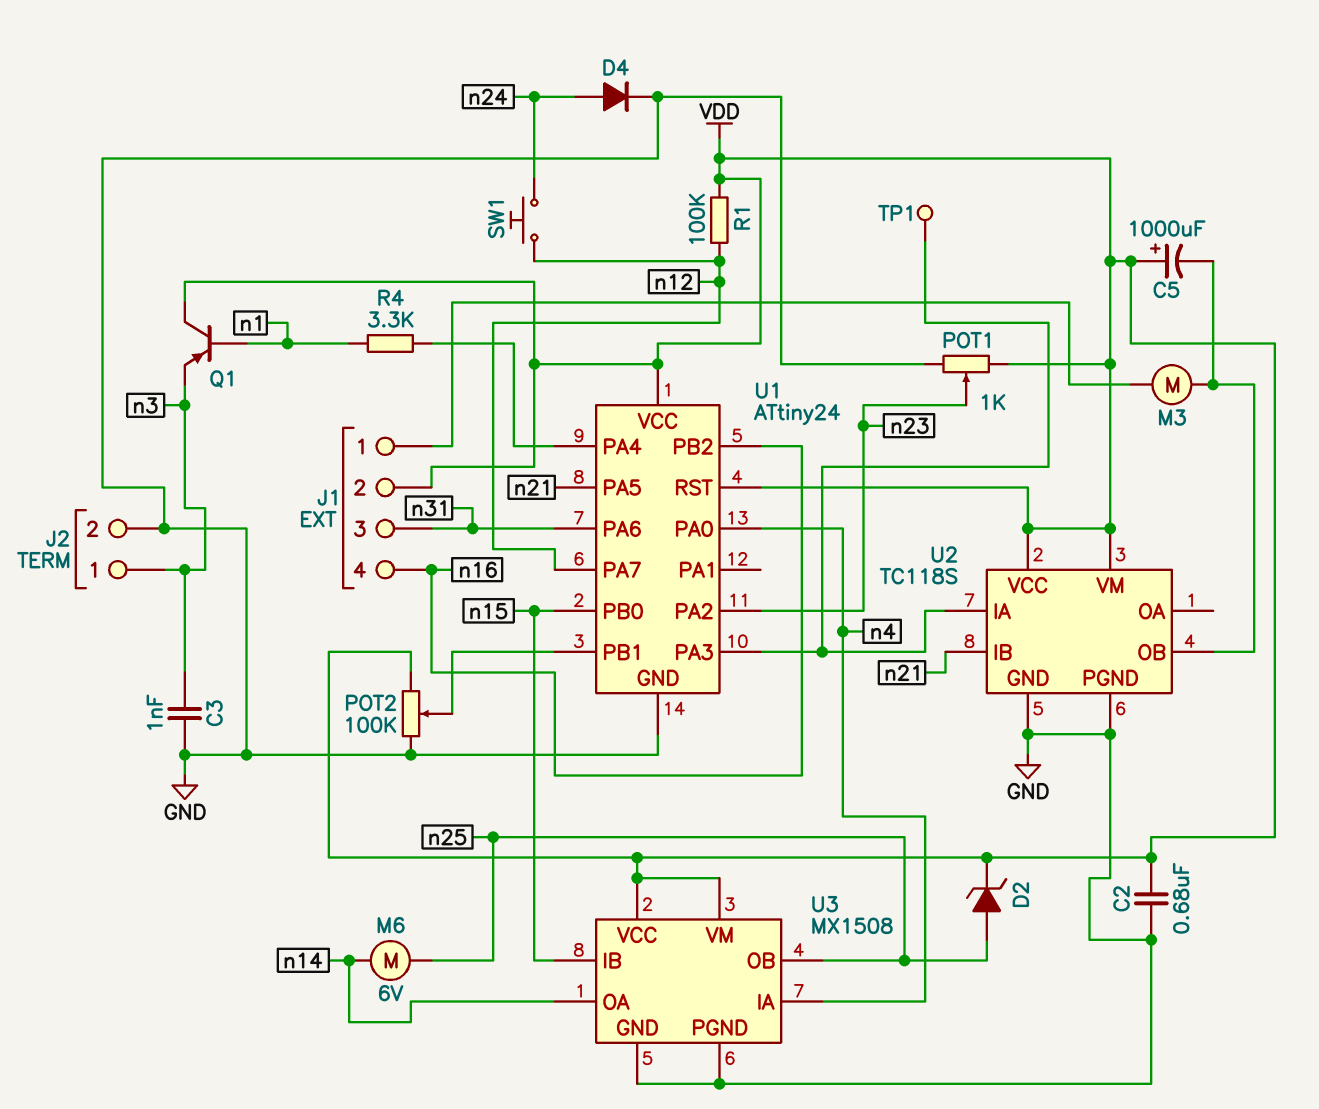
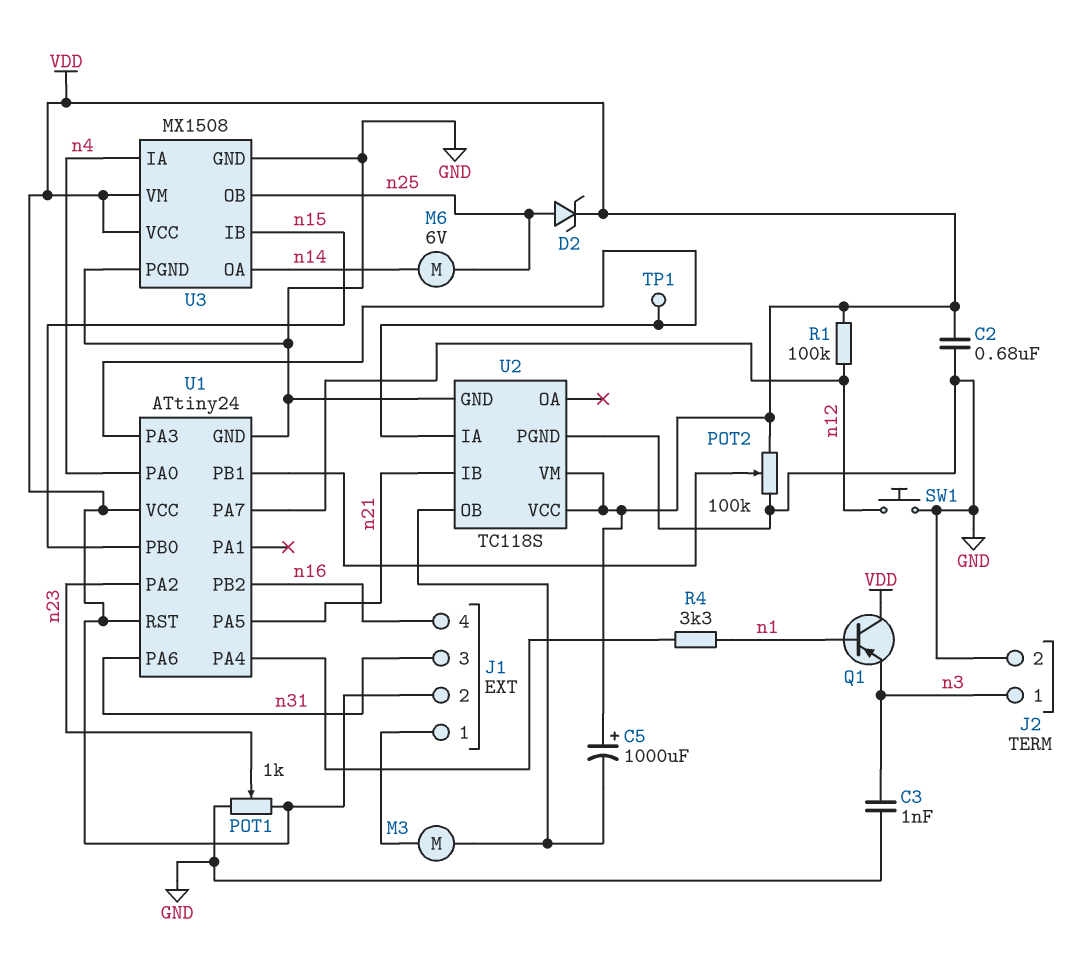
D4: diode (A n24, K GND) -> none
SW1: button (n12, n24) -> button (GND, n12)

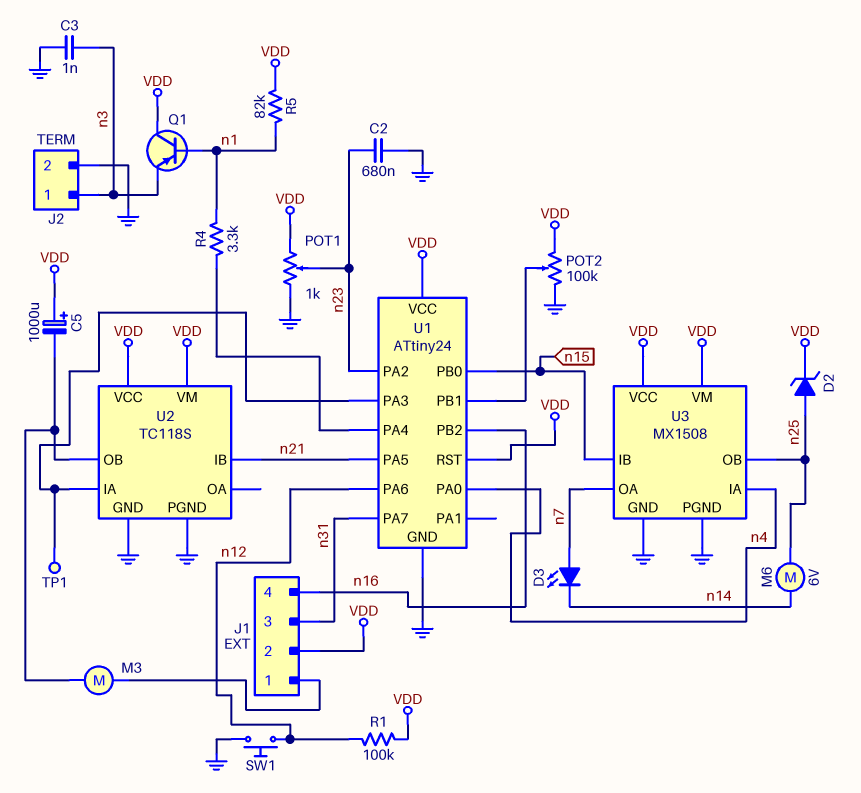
C2: 680nF (GND, VDD) -> 680nF (GND, n23)
D3: none -> LED (A n7, K n14)
R5: none -> 82k (VDD, n1)
U1 pin PA6: n31 -> n12
U1 pin PA7: n12 -> n31
U3 pin OA: n14 -> n7

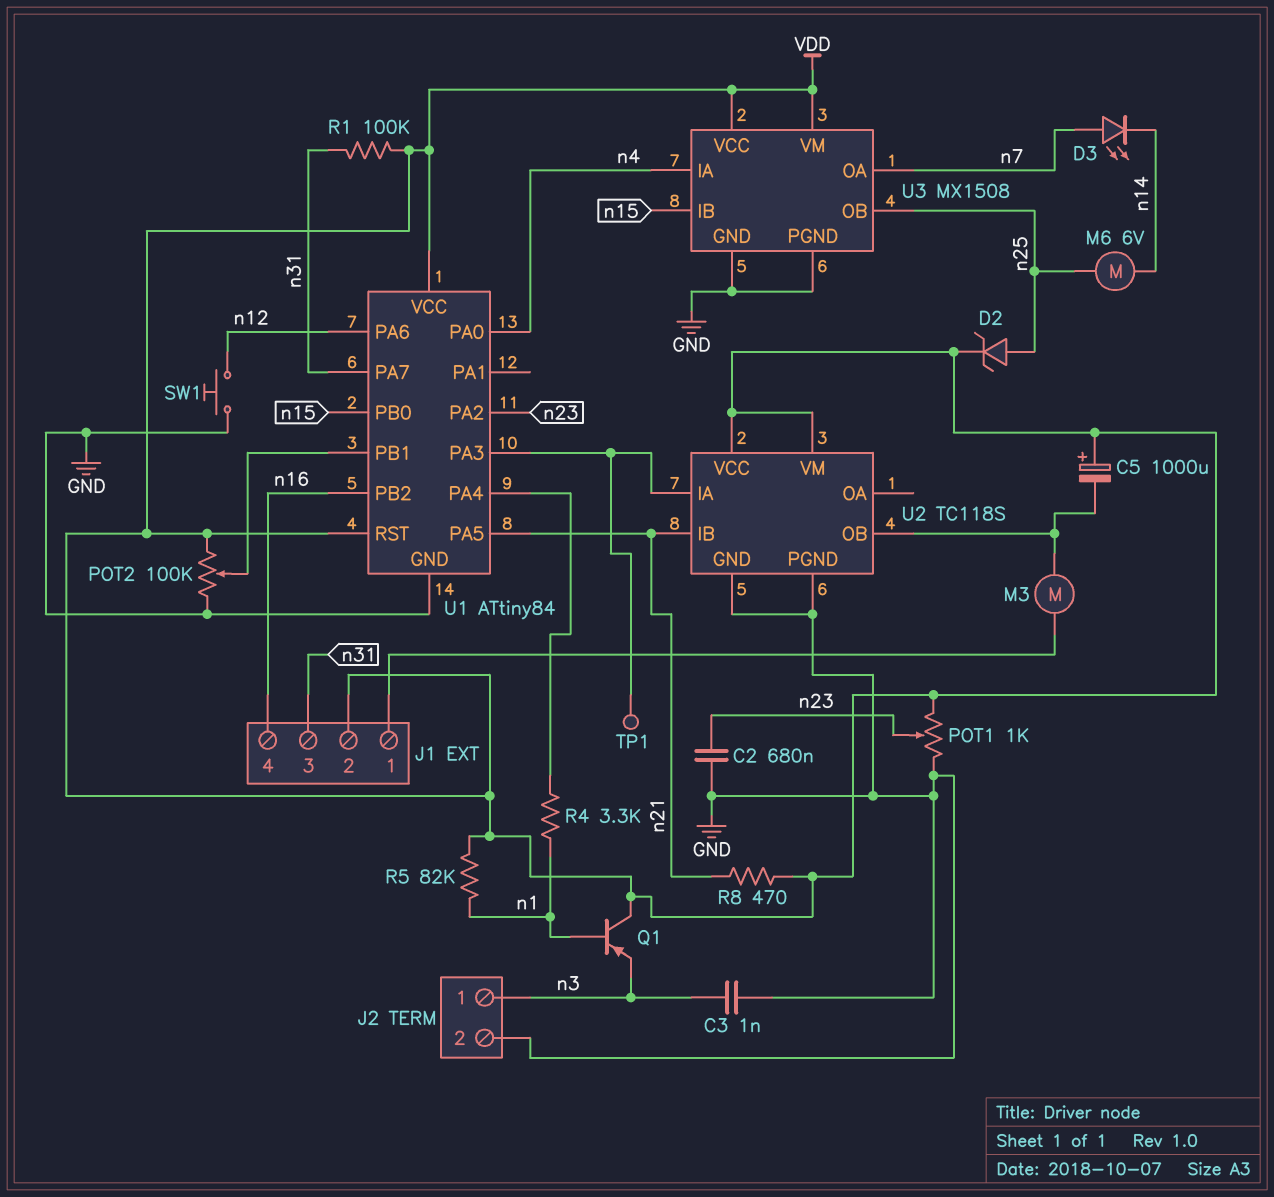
R1: 100k (VDD, n12) -> 100k (VDD, n31)
R8: none -> 470 (VDD, n21)
U1: ATtiny24 -> ATtiny84

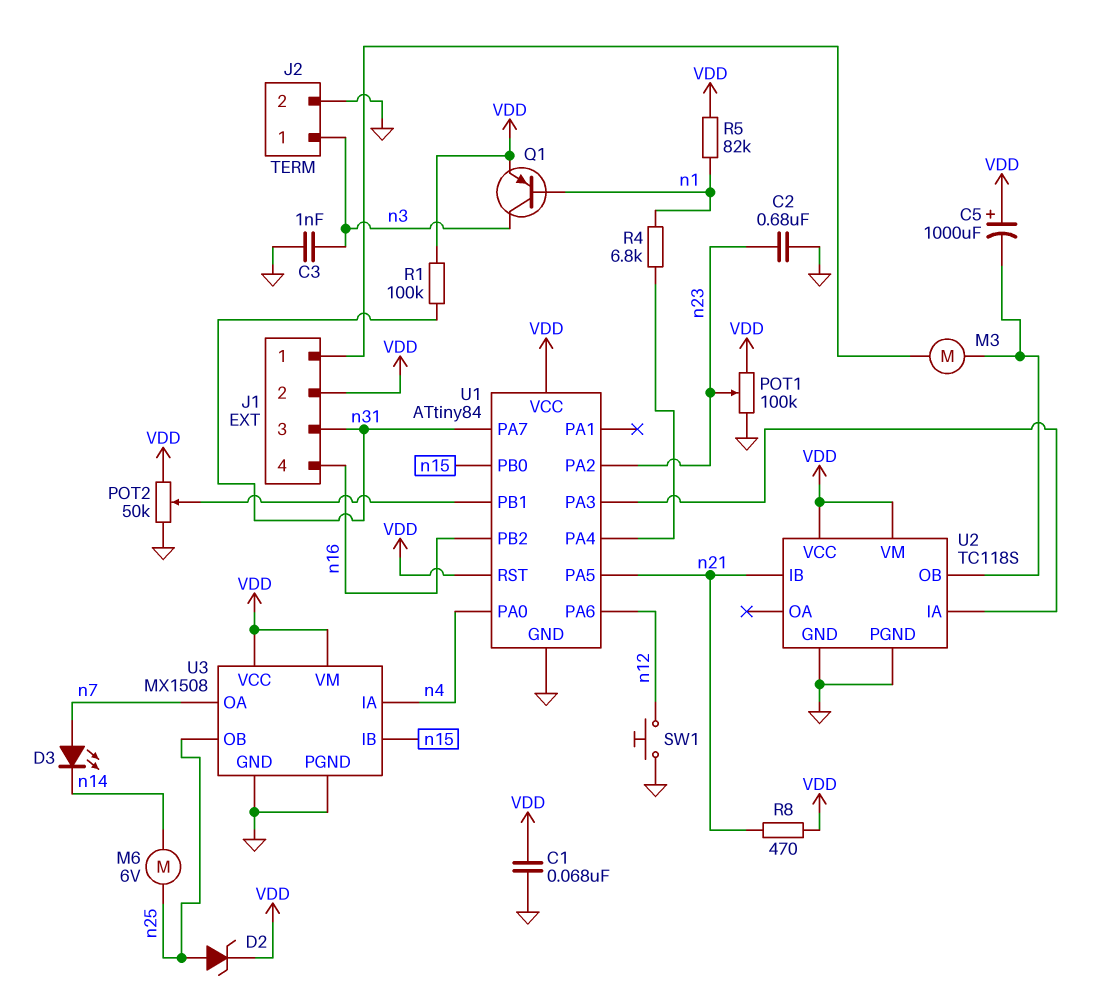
C1: none -> 68nF (GND, VDD)
POT1: 1k (GND, VDD, wiper n23) -> 100k (GND, VDD, wiper n23)
POT2: 100k (GND, VDD, wiper U1/PB1) -> 50k (GND, VDD, wiper U1/PB1)
Q1: PNP (B n1, C VDD, E n3) -> PNP (B n1, C n3, E VDD)
R4: 3.3k (U1/PA4, n1) -> 6.8k (U1/PA4, n1)
TP1: test point (U1/PA3) -> none

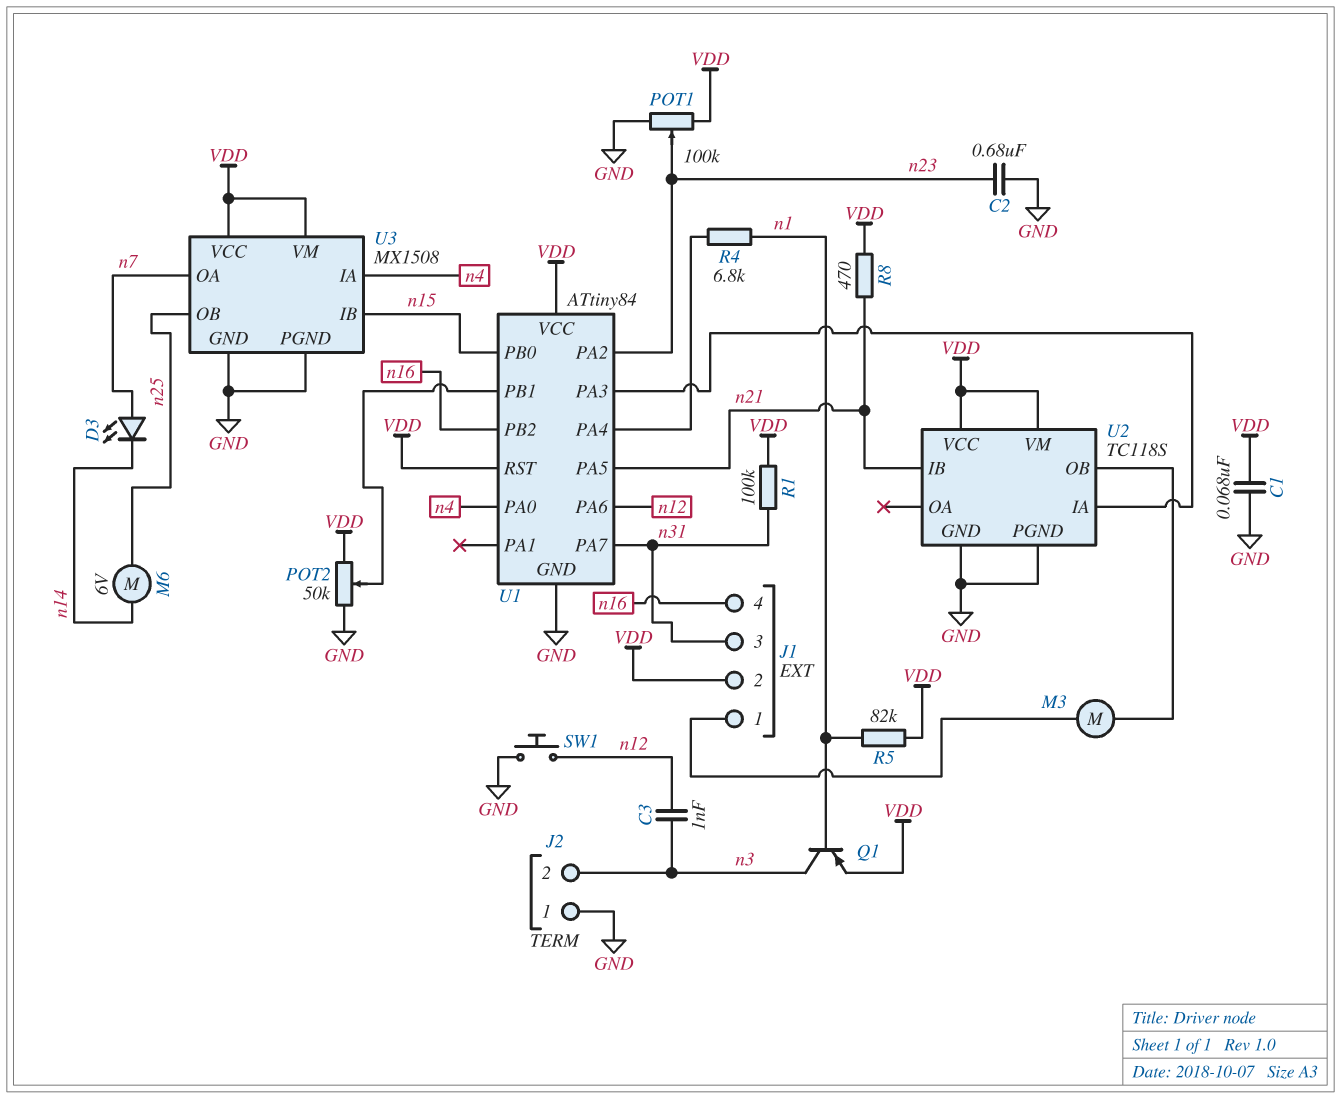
C3: 1nF (GND, n3) -> 1nF (n3, n12)
C5: 1000uF (plus VDD, minus U2/OB) -> none
D2: zener (A n25, K VDD) -> none
J2 pin 1: n3 -> GND
J2 pin 2: GND -> n3

